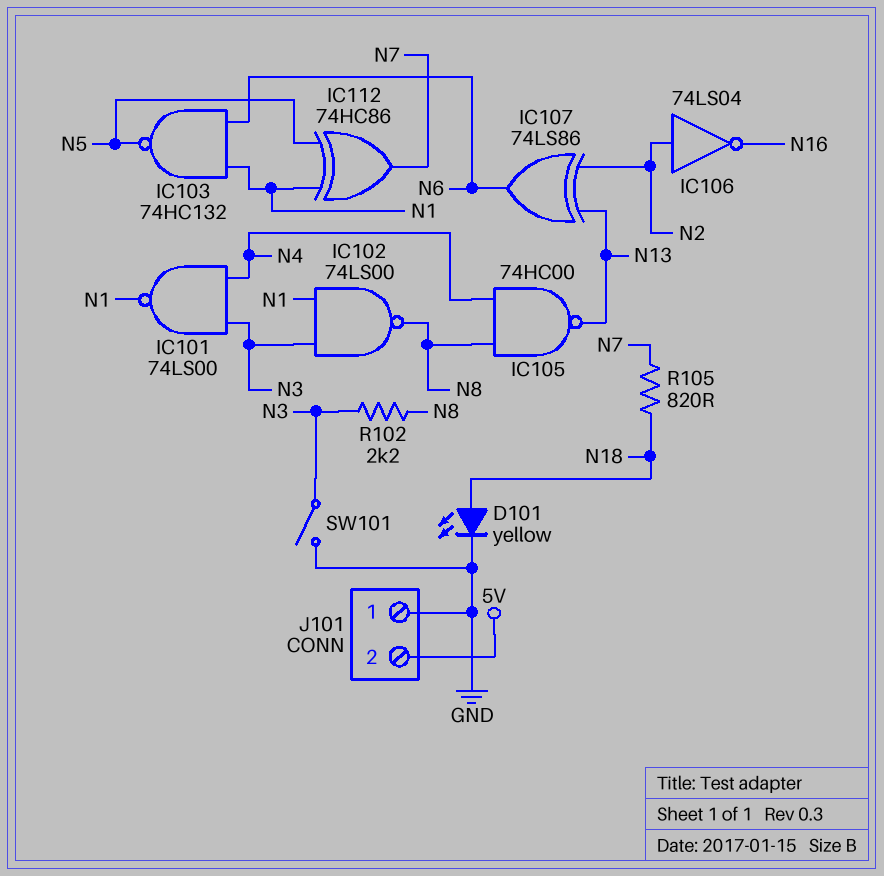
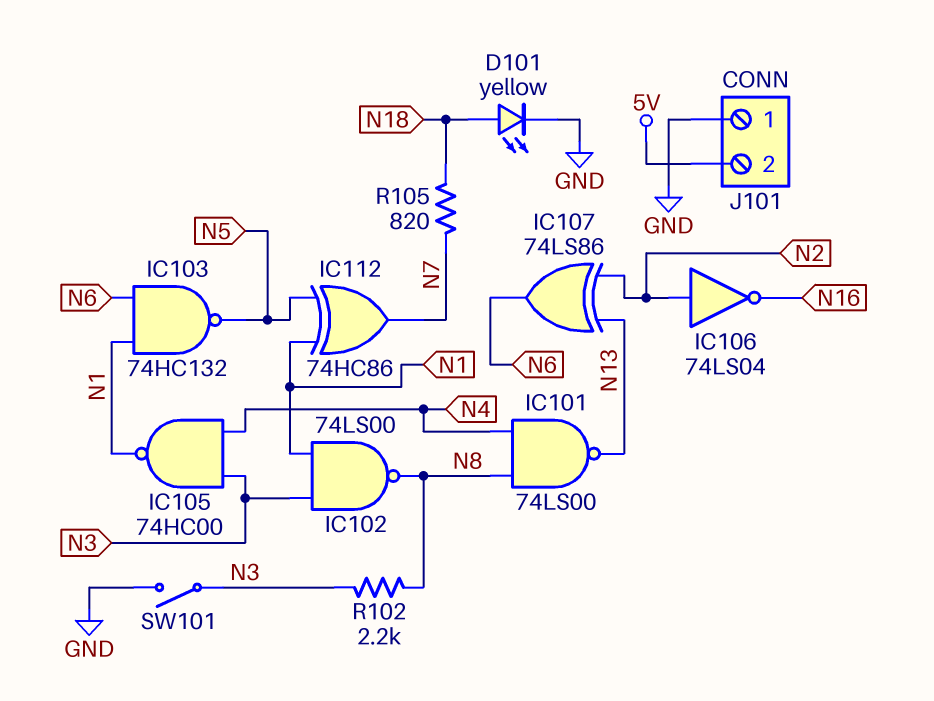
IC101: NAND 74LS00 (in N3, in N4, out N1) -> NAND 74LS00 (in N4, in N8, out N13)
IC105: NAND 74HC00 (in N4, in N8, out N13) -> NAND 74HC00 (in N3, in N4, out N1)

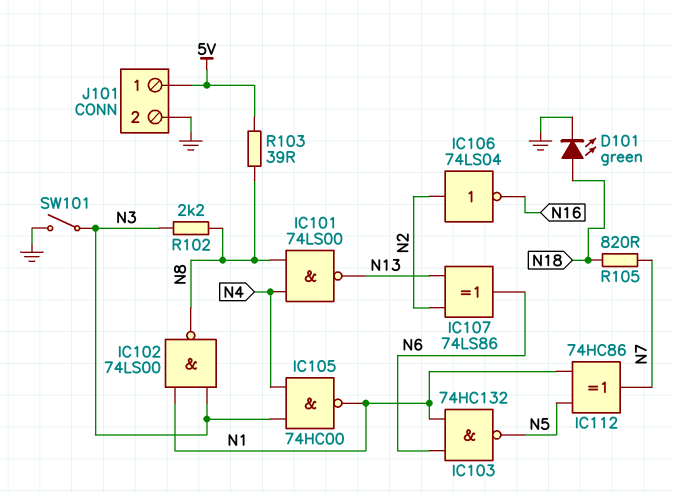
D101: LED yellow (A N18, K GND) -> LED green (A N18, K GND)
J101 pin 1: GND -> 5V
J101 pin 2: 5V -> GND
R103: none -> 39 (5V, N8)

